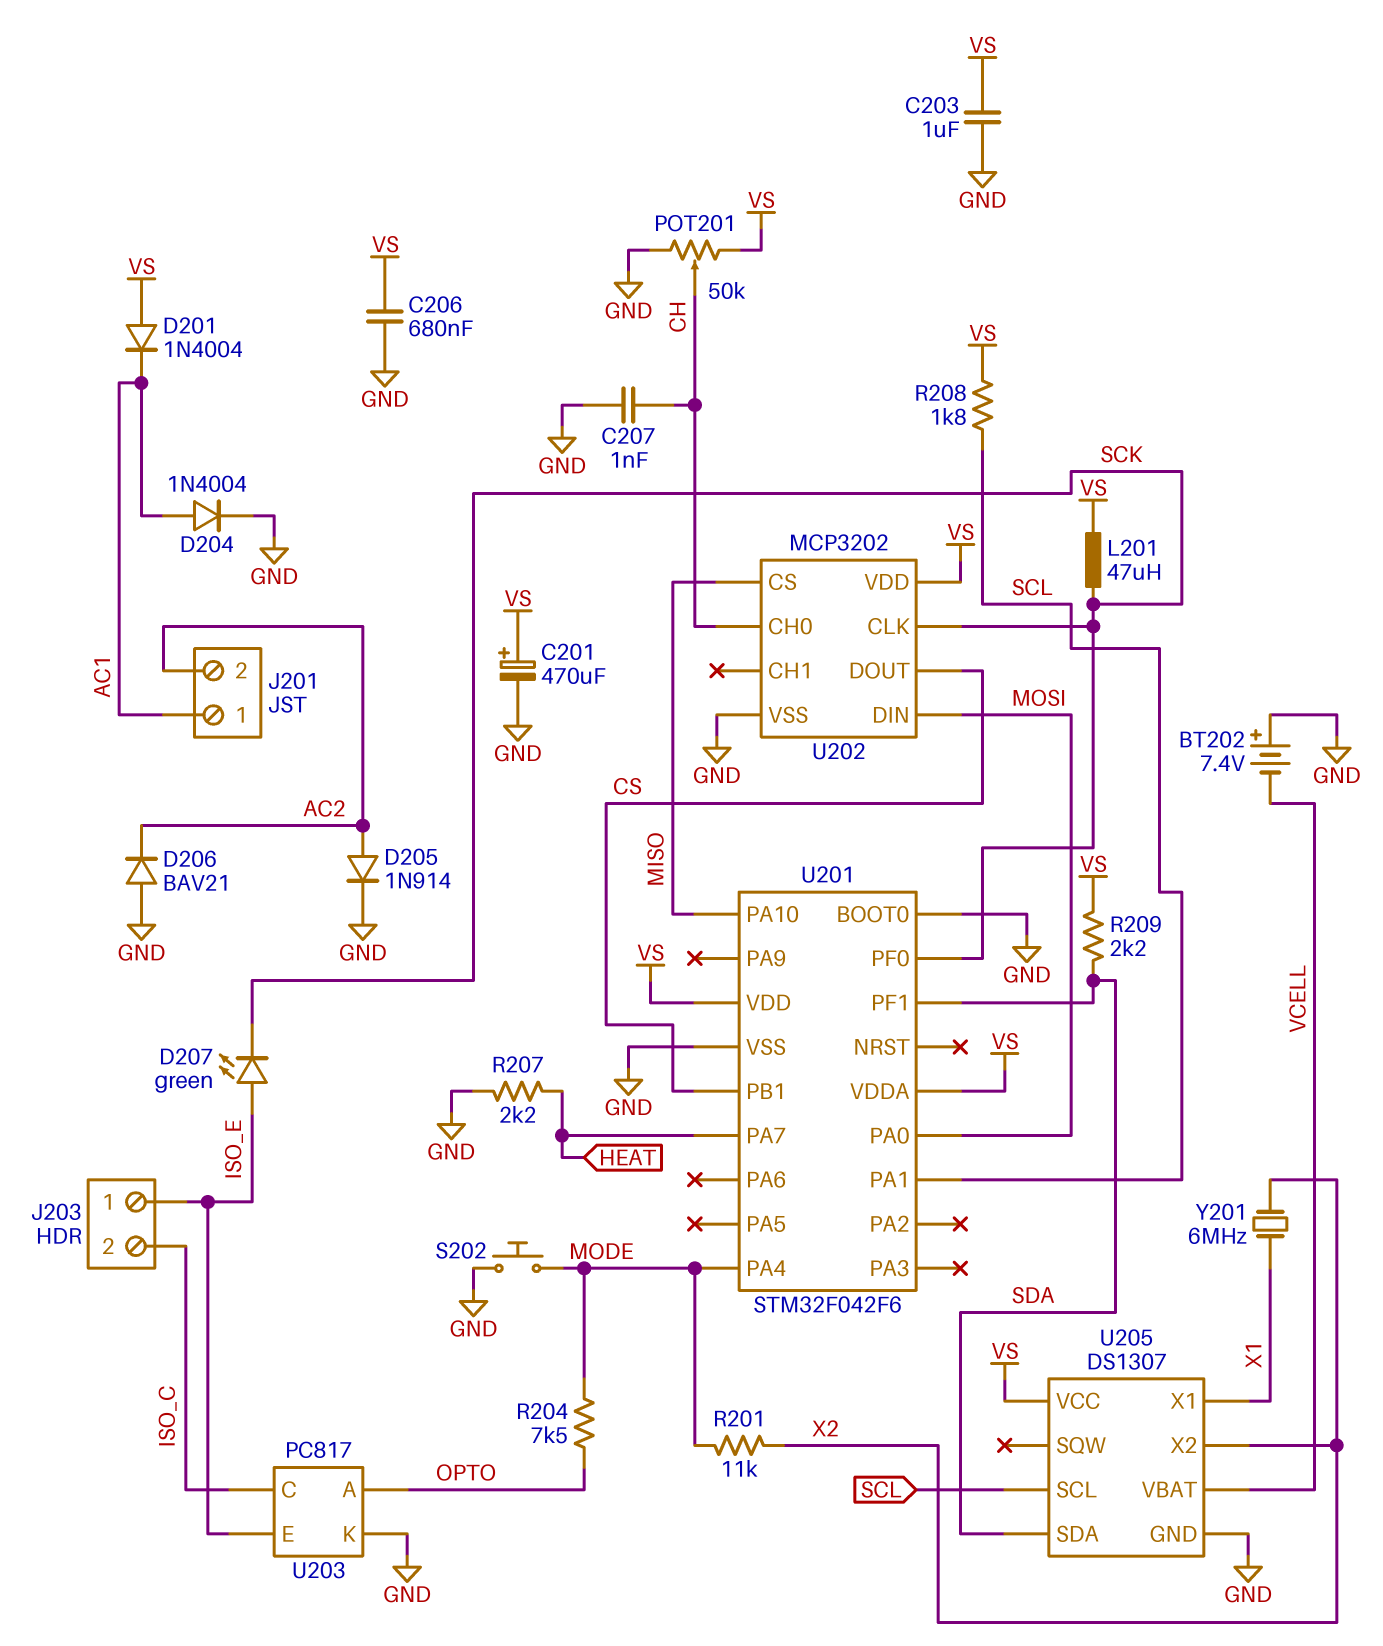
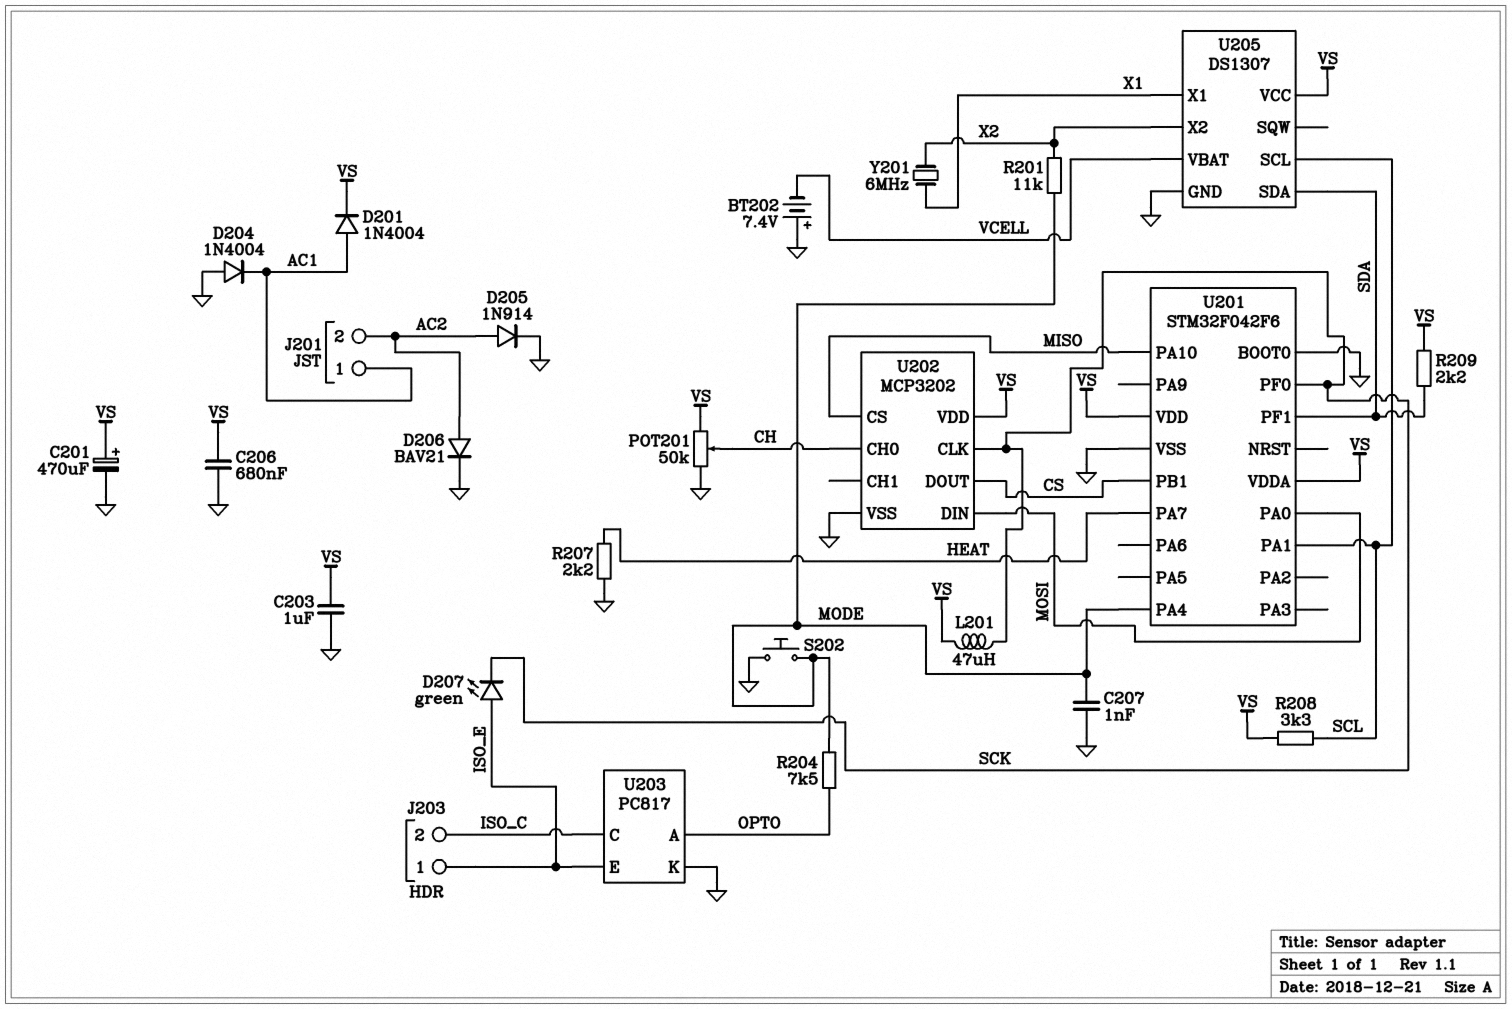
C207: 1nF (CH, GND) -> 1nF (GND, MODE)
D201: diode 1N4004 (A VS, K AC1) -> diode 1N4004 (A AC1, K VS)
D204: diode 1N4004 (A AC1, K GND) -> diode 1N4004 (A GND, K AC1)
D206: diode BAV21 (A GND, K AC2) -> diode BAV21 (A AC2, K GND)
R208: 1.8k (SCL, VS) -> 3.3k (SCL, VS)

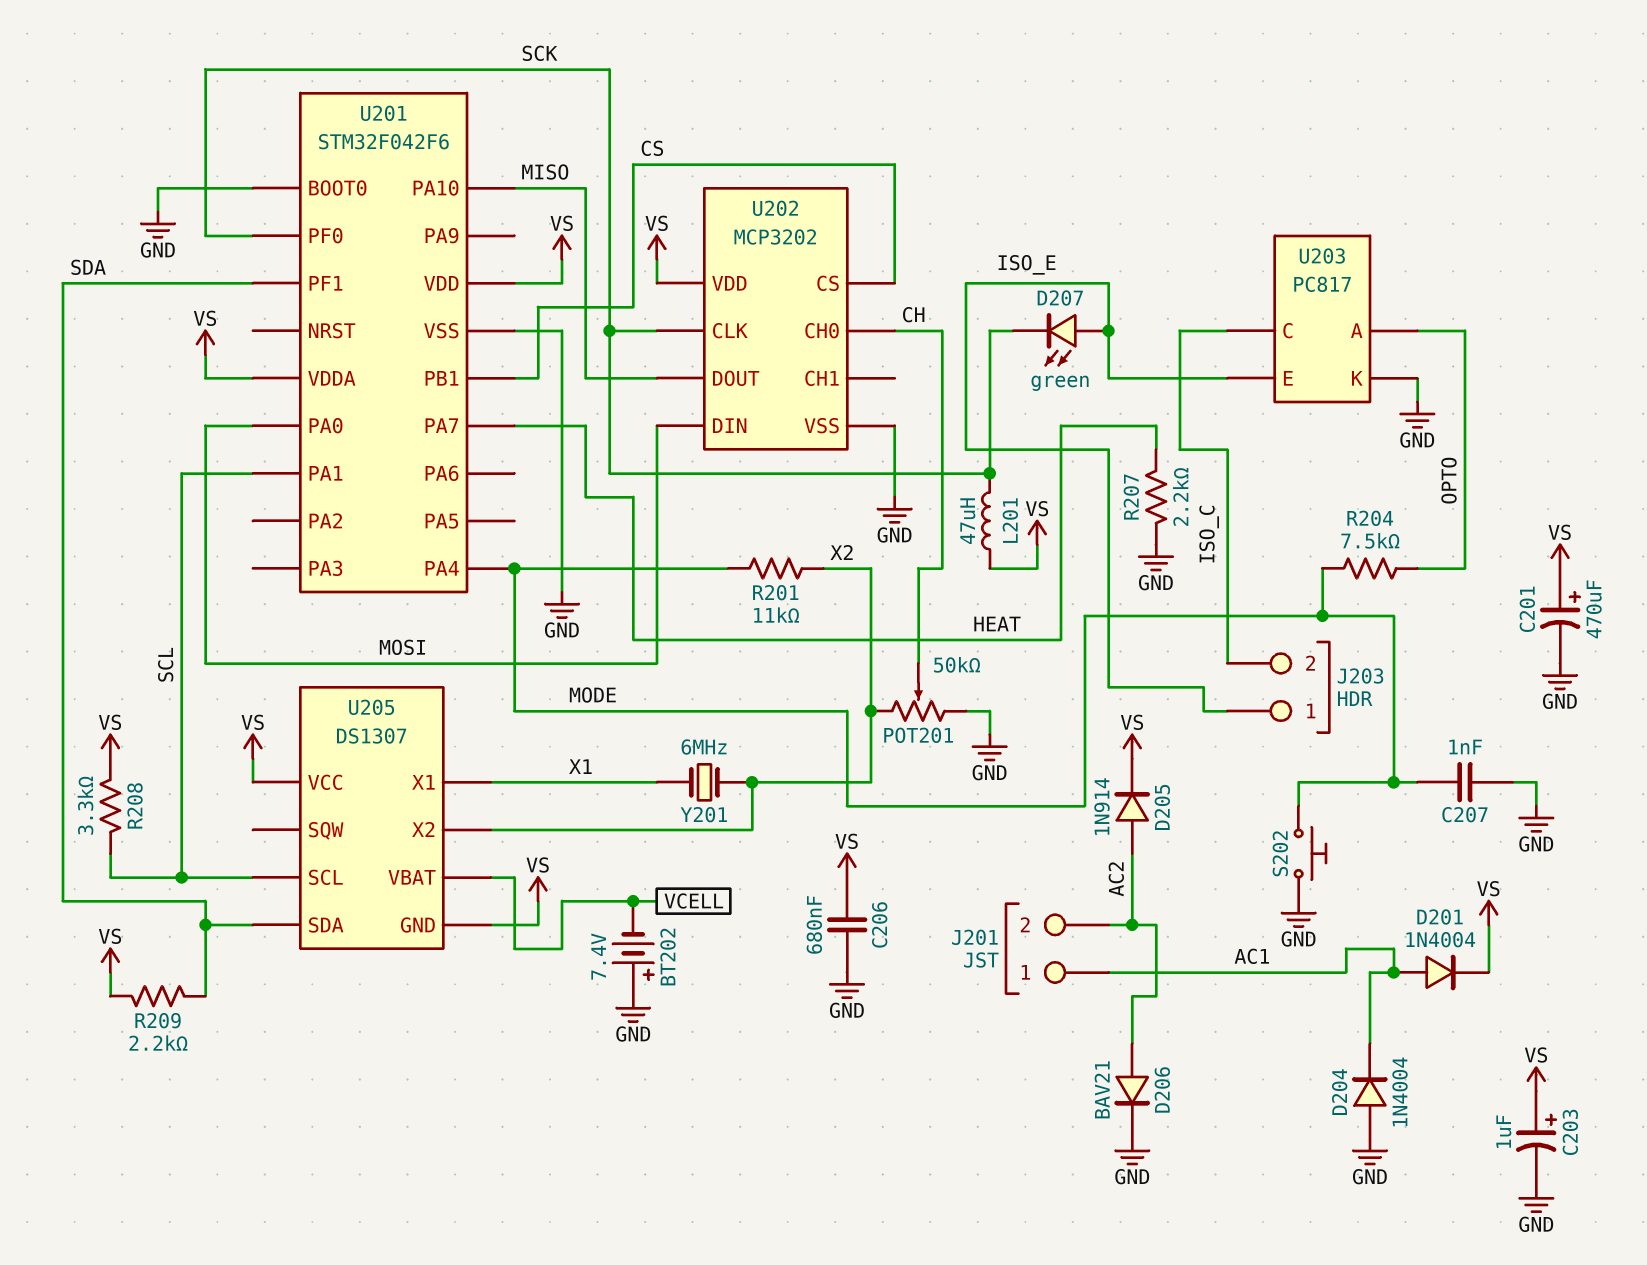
C203: 1uF (GND, VS) -> 1uF (plus VS, minus GND)
D205: diode 1N914 (A AC2, K GND) -> diode 1N914 (A AC2, K VS)
POT201: 50k (GND, VS, wiper CH) -> 50k (GND, X2, wiper CH)
U202 pin CS: MISO -> CS
U202 pin DOUT: CS -> MISO
U205 pin GND: GND -> VS

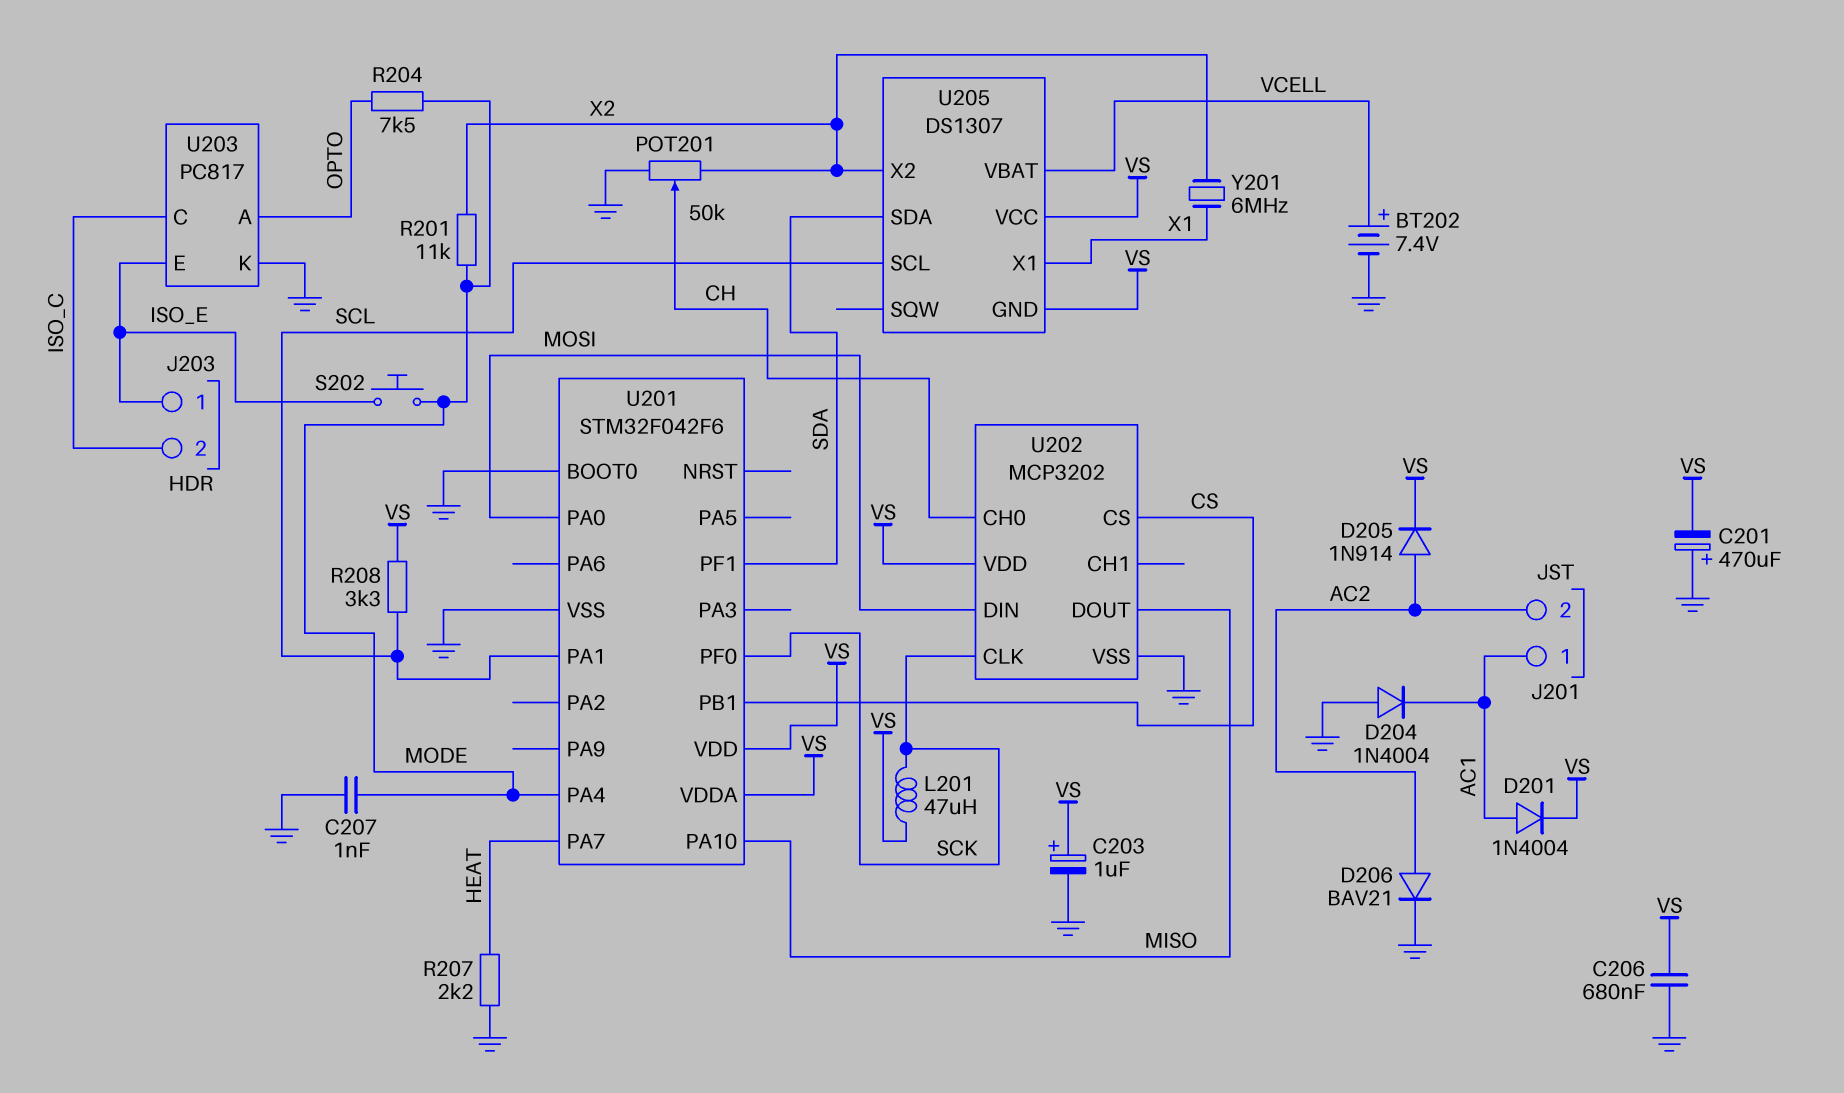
BT202: 7.4V (plus GND, minus VCELL) -> 7.4V (plus VCELL, minus GND)
C201: 470uF (plus VS, minus GND) -> 470uF (plus GND, minus VS)
D207: LED green (A ISO_E, K SCK) -> none
R209: 2.2k (SDA, VS) -> none
S202: button (GND, MODE) -> button (ISO_E, MODE)

